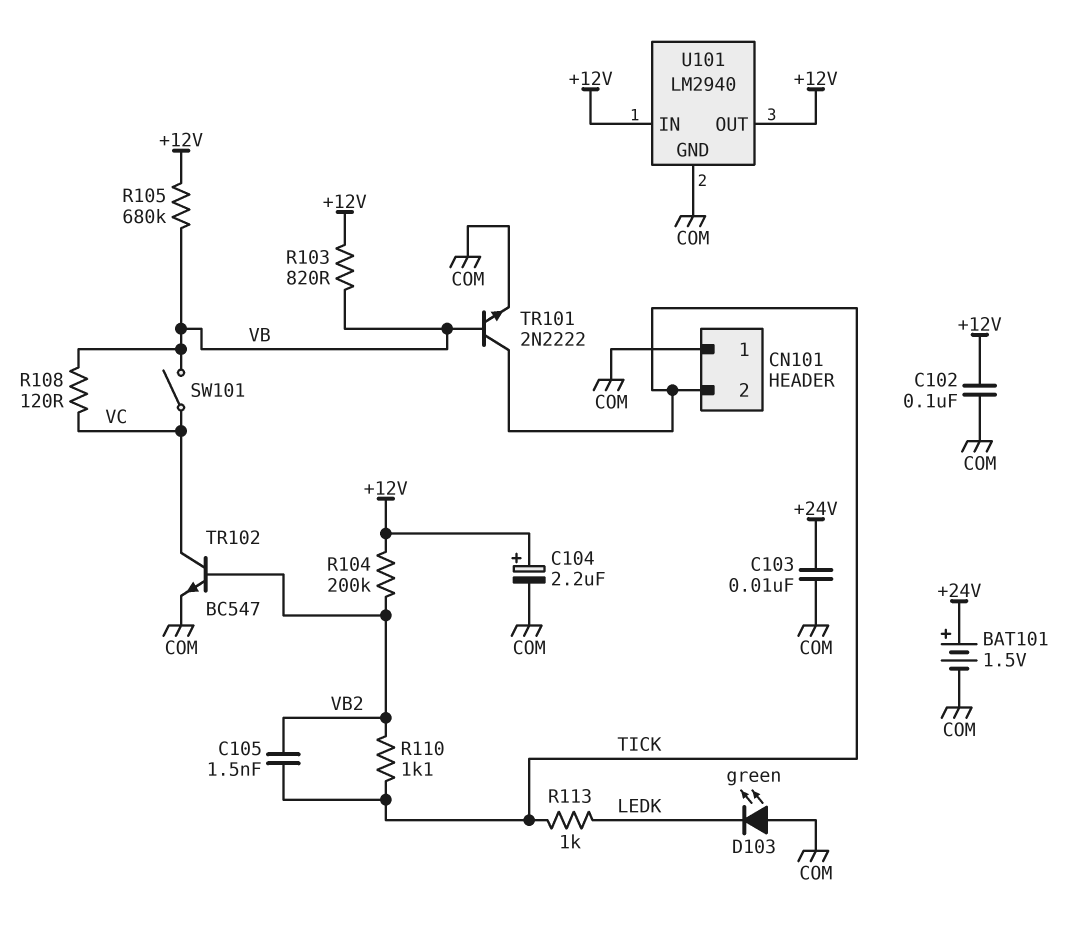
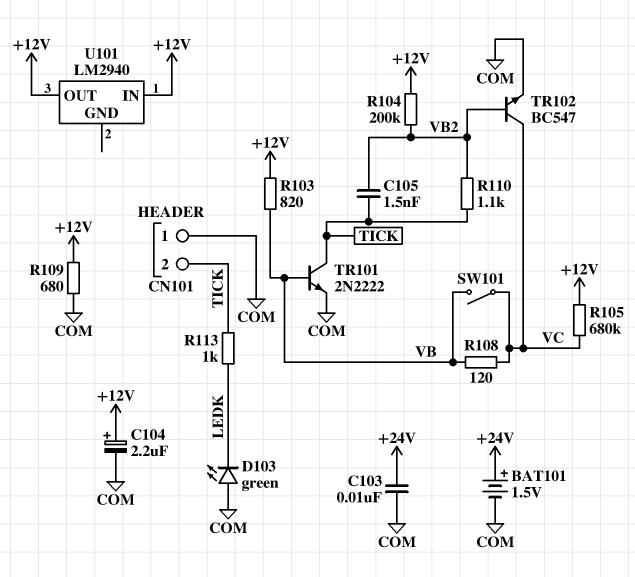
C102: 100nF (+12V, COM) -> none
R105: 680k (+12V, VB) -> 680k (+12V, VC)
R109: none -> 680 (+12V, COM)
U101 pin GND: COM -> none

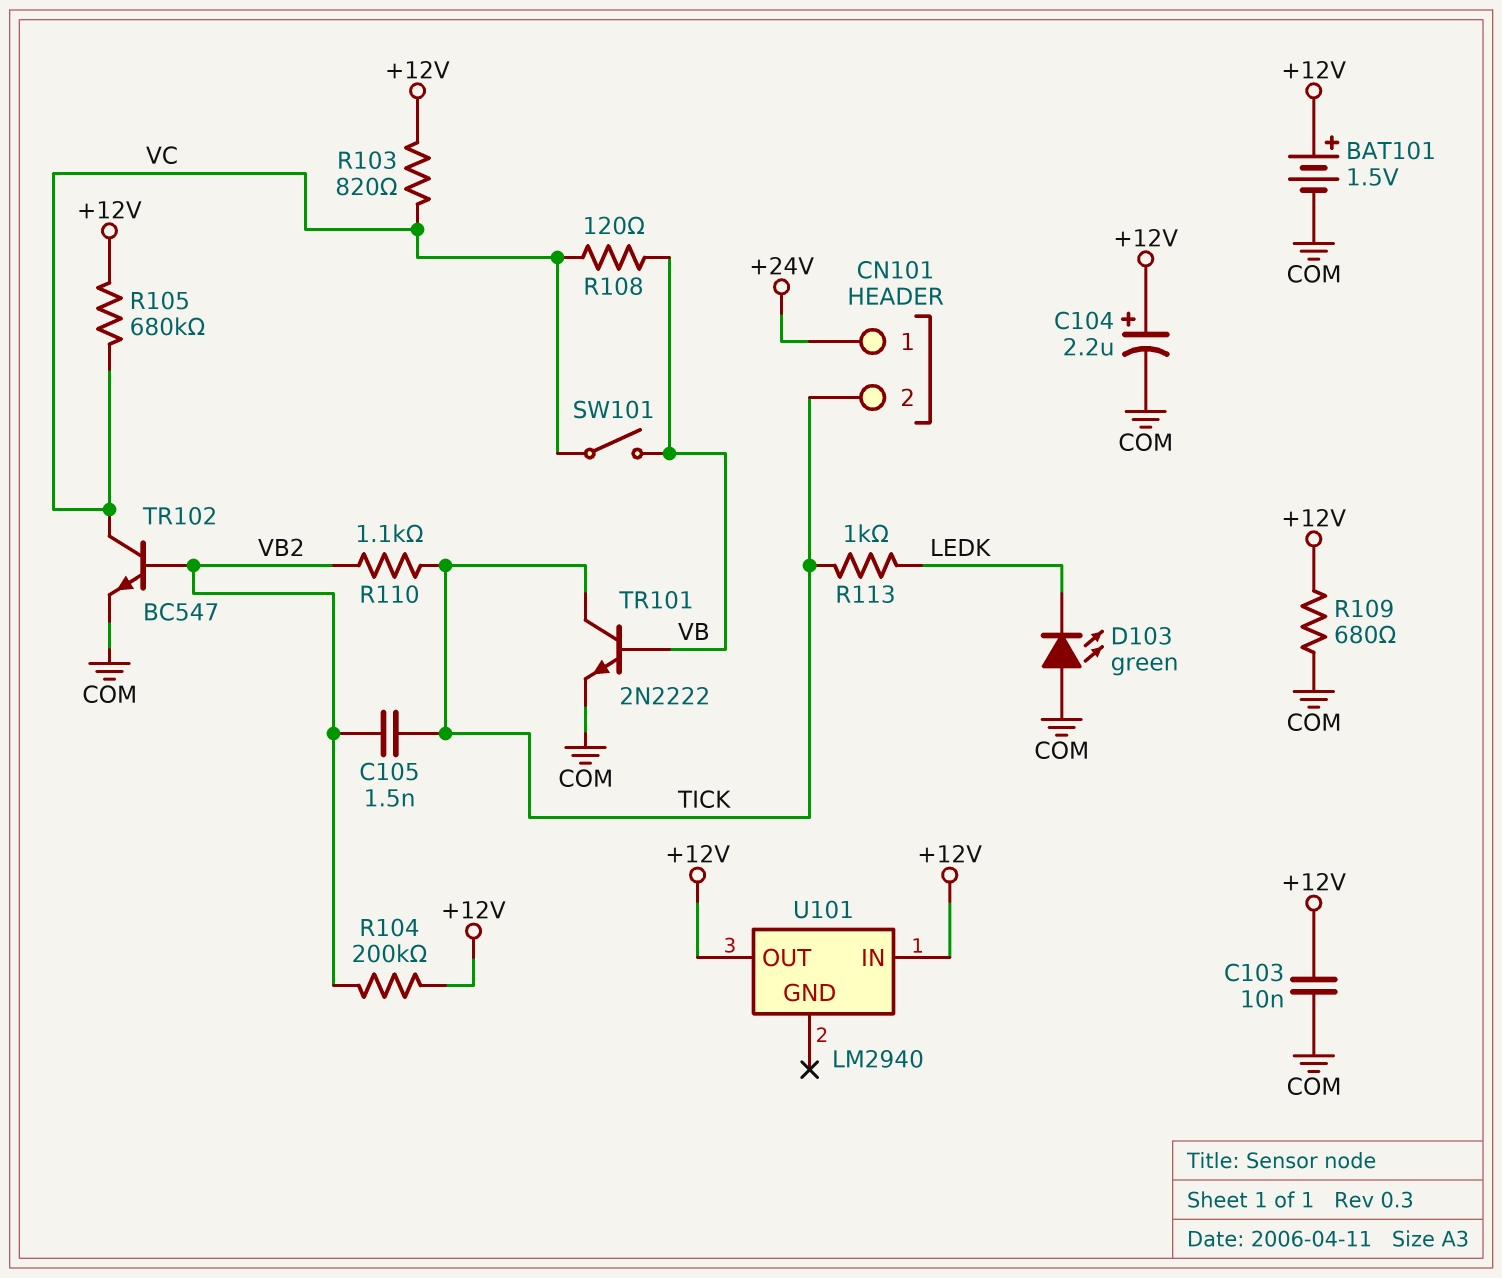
BAT101: 1.5V (plus +24V, minus COM) -> 1.5V (plus +12V, minus COM)
C103: 10nF (+24V, COM) -> 10nF (+12V, COM)
CN101 pin 1: COM -> +24V
R103: 820 (+12V, VB) -> 820 (+12V, VC)

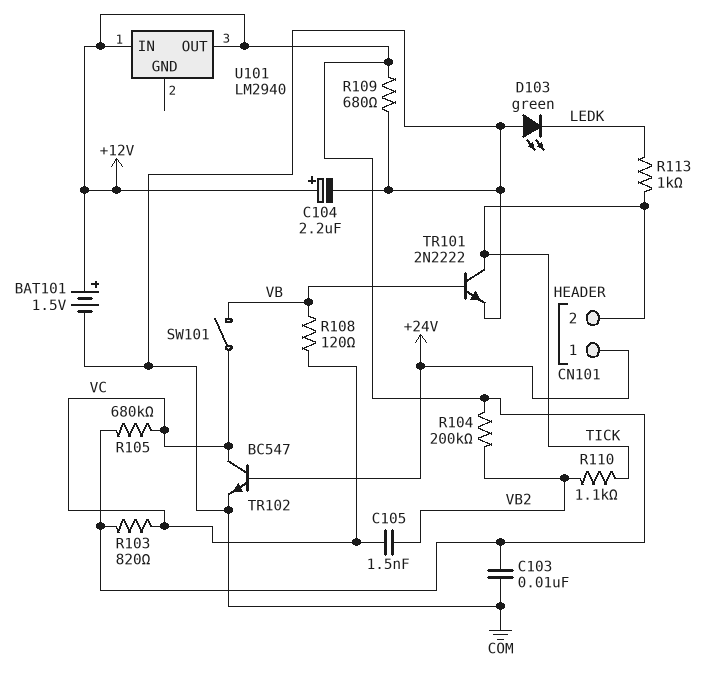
C105: 1.5nF (TICK, VB2) -> 1.5nF (VB2, VC)
TR102: NPN BC547 (B VB2, C VC, E COM) -> NPN BC547 (B +24V, C VC, E COM)

